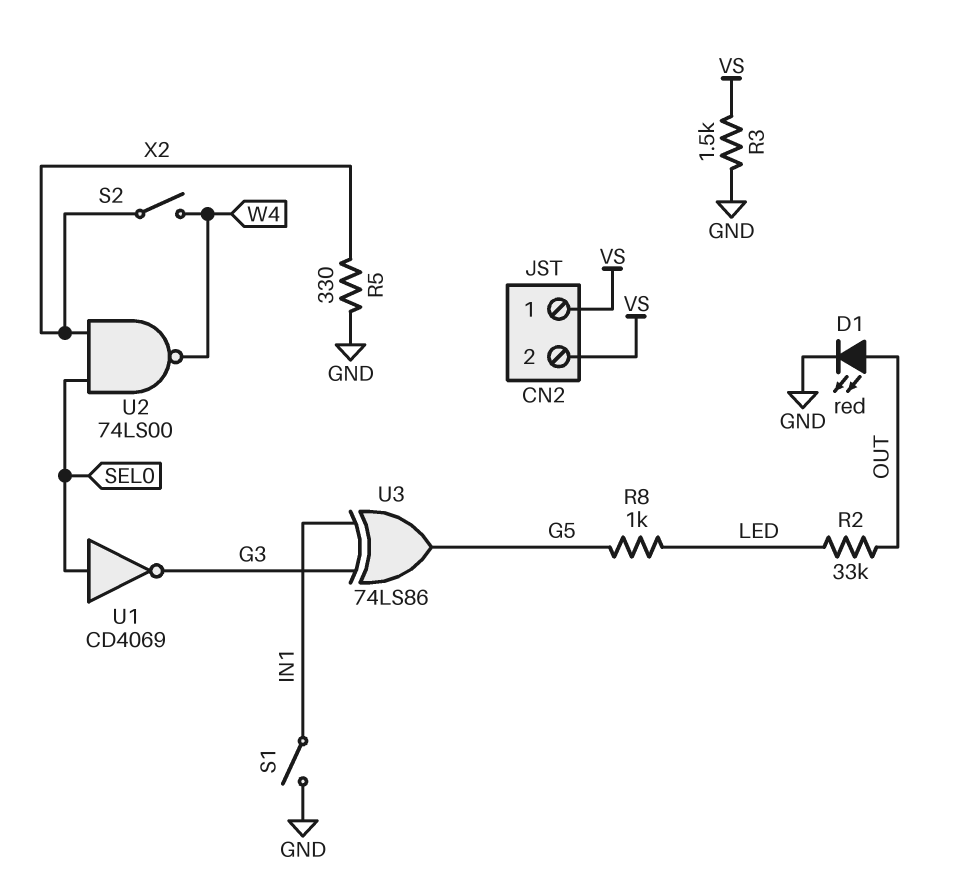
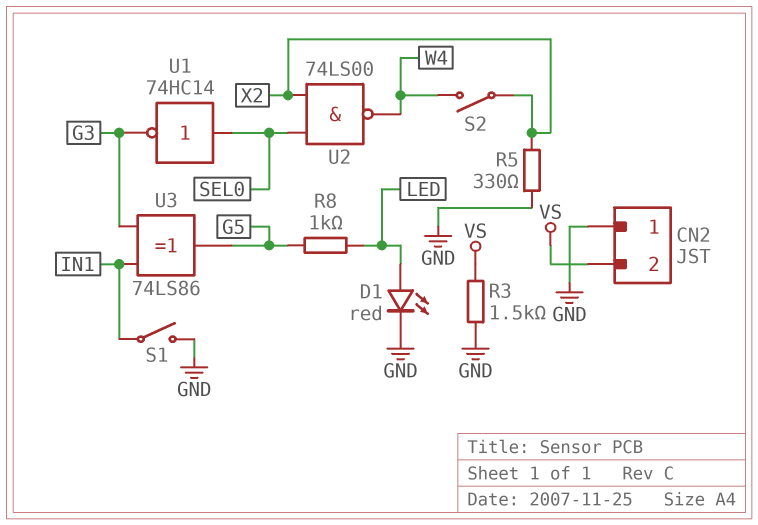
CN2 pin 1: VS -> GND
D1: LED red (A OUT, K GND) -> LED red (A LED, K GND)
R2: 33k (LED, OUT) -> none
U1: NOT CD4069 (in SEL0, out G3) -> NOT 74HC14 (in SEL0, out G3)

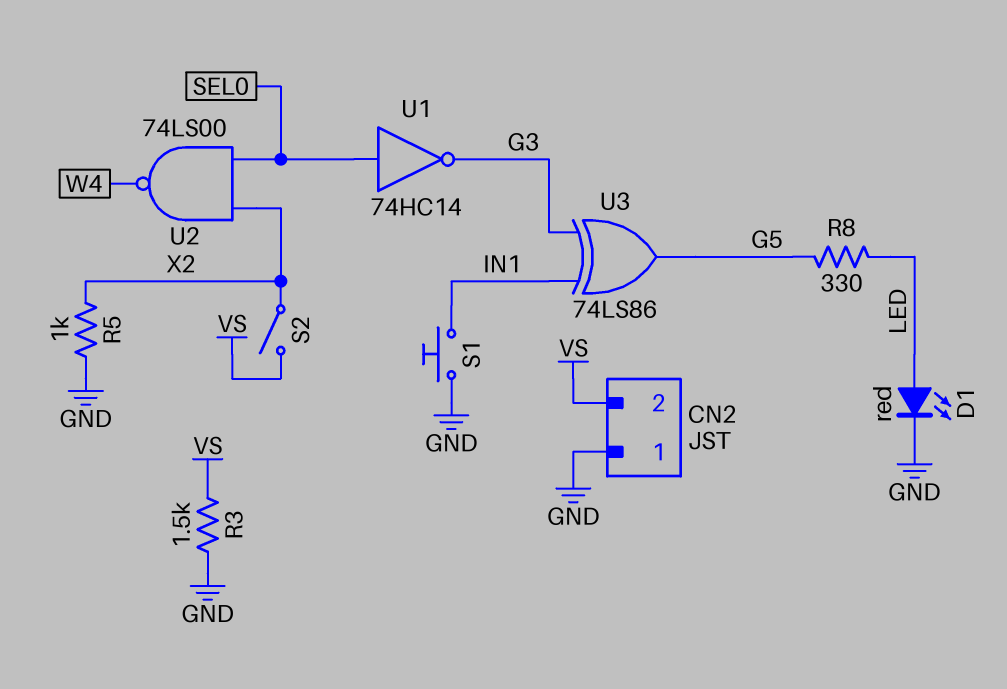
R5: 330 (GND, X2) -> 1k (GND, X2)
R8: 1k (G5, LED) -> 330 (G5, LED)
S1: switch (GND, IN1) -> button (GND, IN1)
S2: switch (W4, X2) -> switch (VS, X2)

